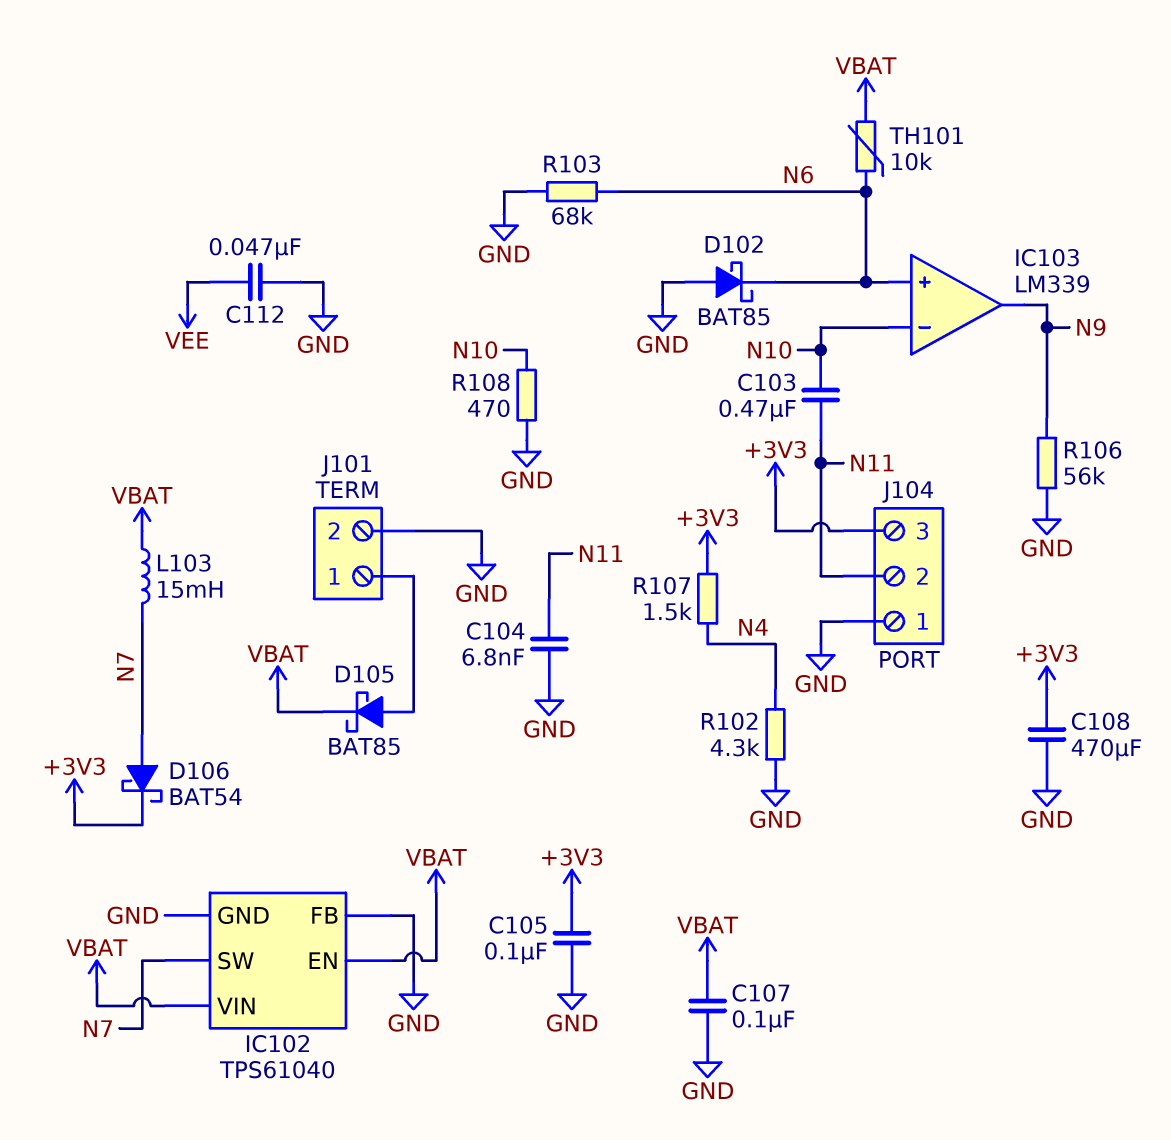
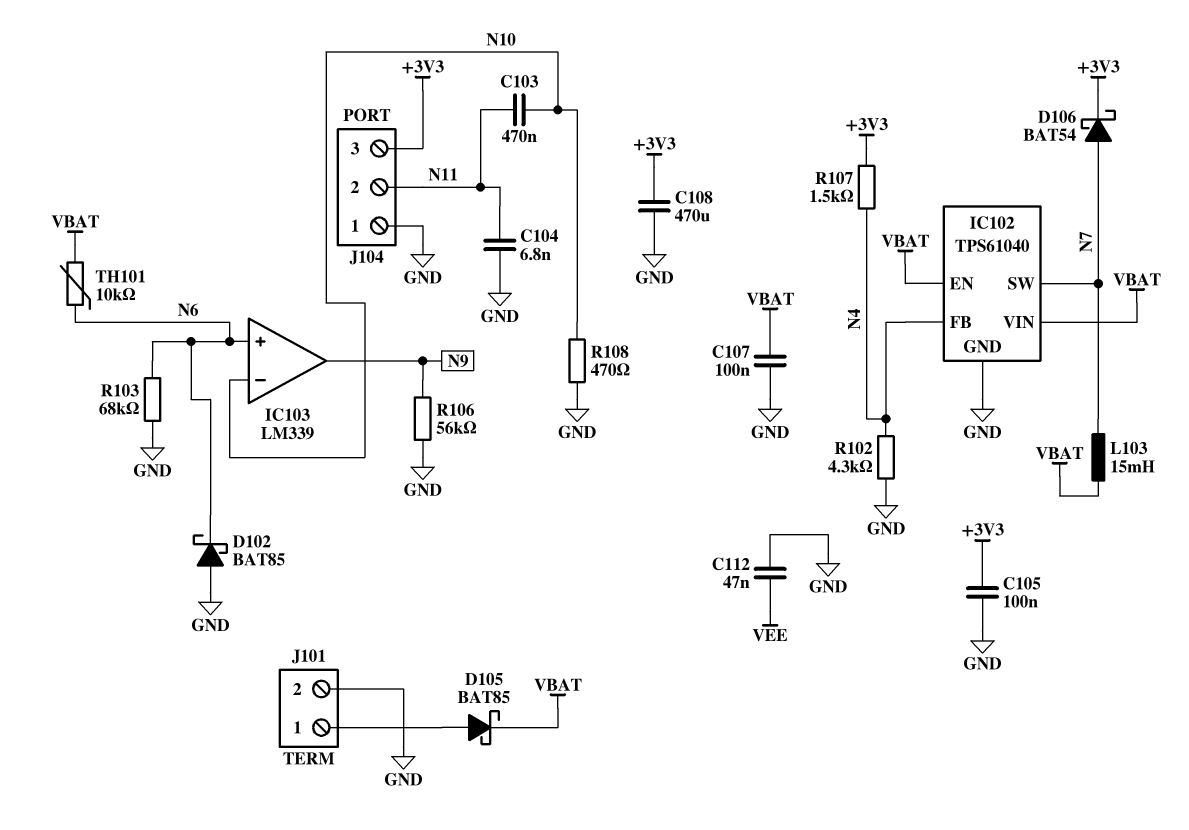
IC102 pin FB: GND -> N4

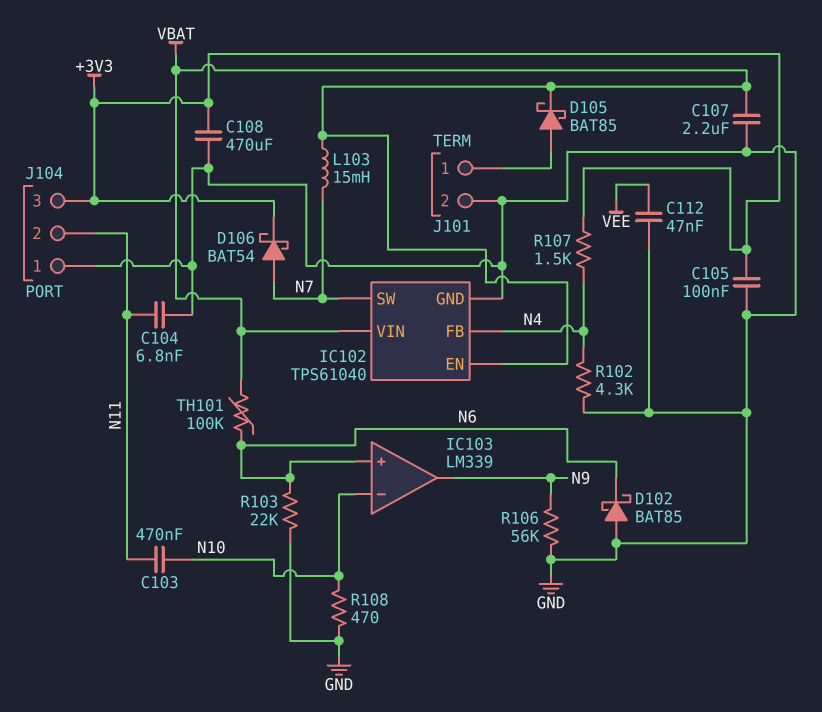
C107: 100nF (GND, VBAT) -> 2.2uF (GND, VBAT)
R103: 68k (GND, N6) -> 22k (GND, N6)
TH101: 10k (N6, VBAT) -> 100k (N6, VBAT)

